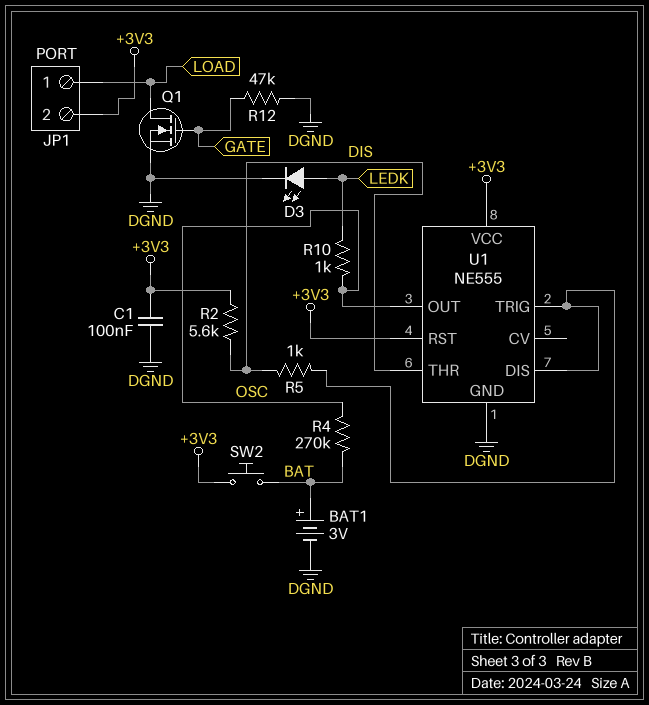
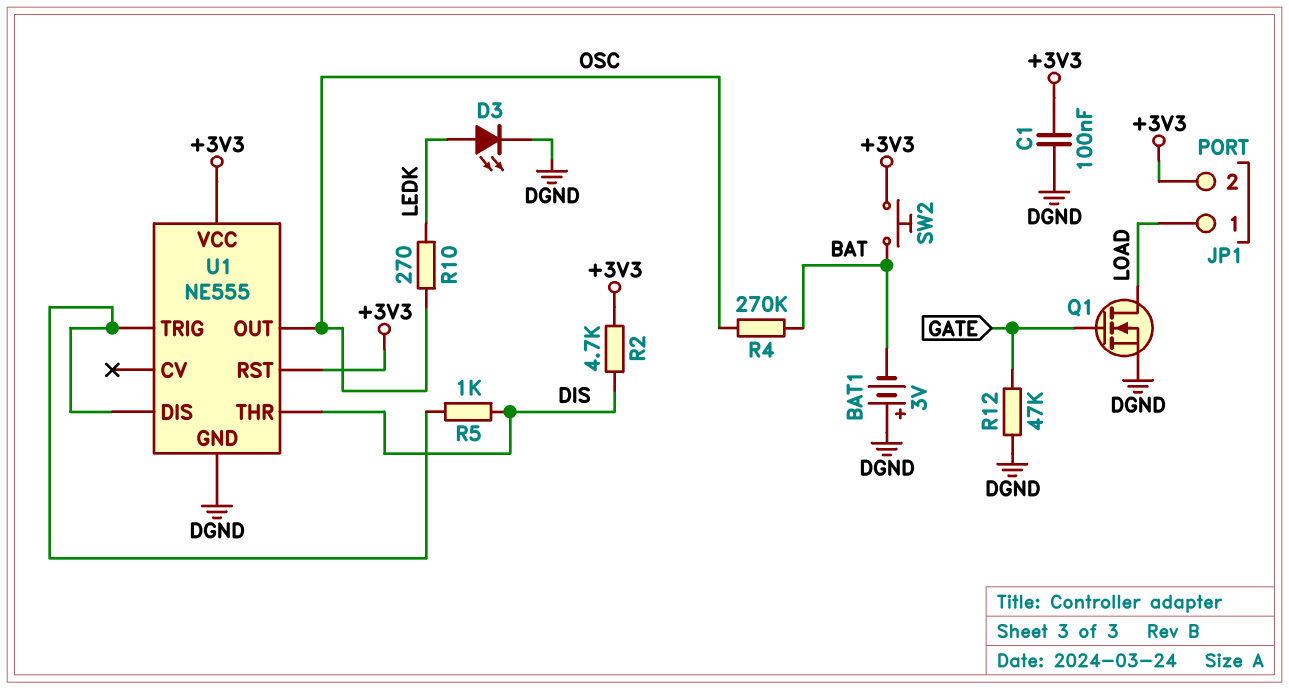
BAT1: 3V (plus BAT, minus DGND) -> 3V (plus DGND, minus BAT)
R2: 5.6k (+3V3, DIS) -> 4.7k (+3V3, DIS)
R10: 1k (LEDK, OSC) -> 270 (LEDK, OSC)

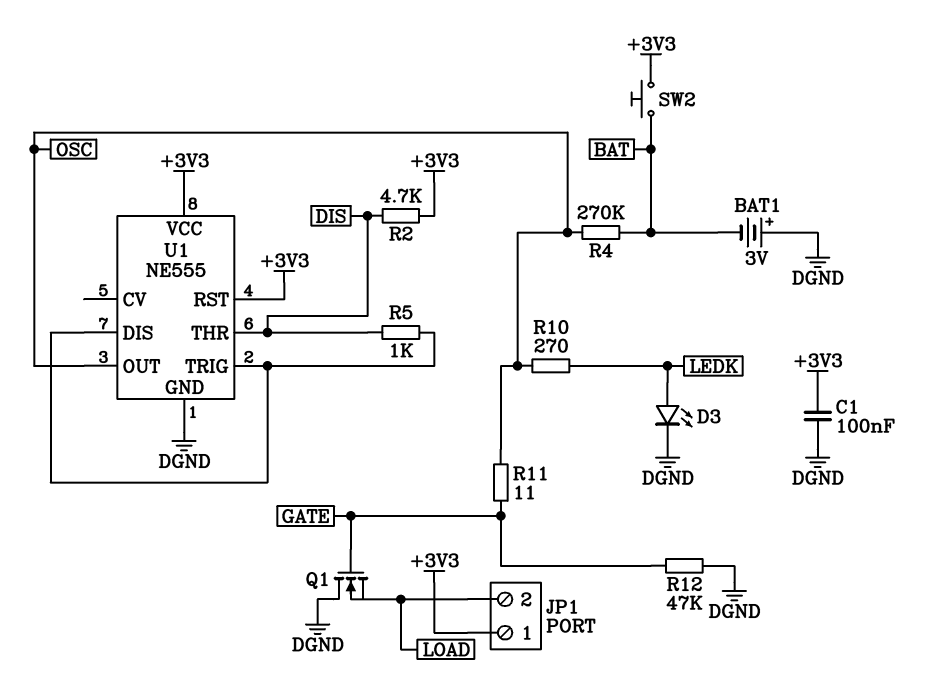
JP1 pin 1: LOAD -> +3V3
JP1 pin 2: +3V3 -> LOAD
Q1: NMOS (G GATE, D LOAD, S DGND) -> NMOS (G GATE, D DGND, S LOAD)
R11: none -> 11 (GATE, OSC)

